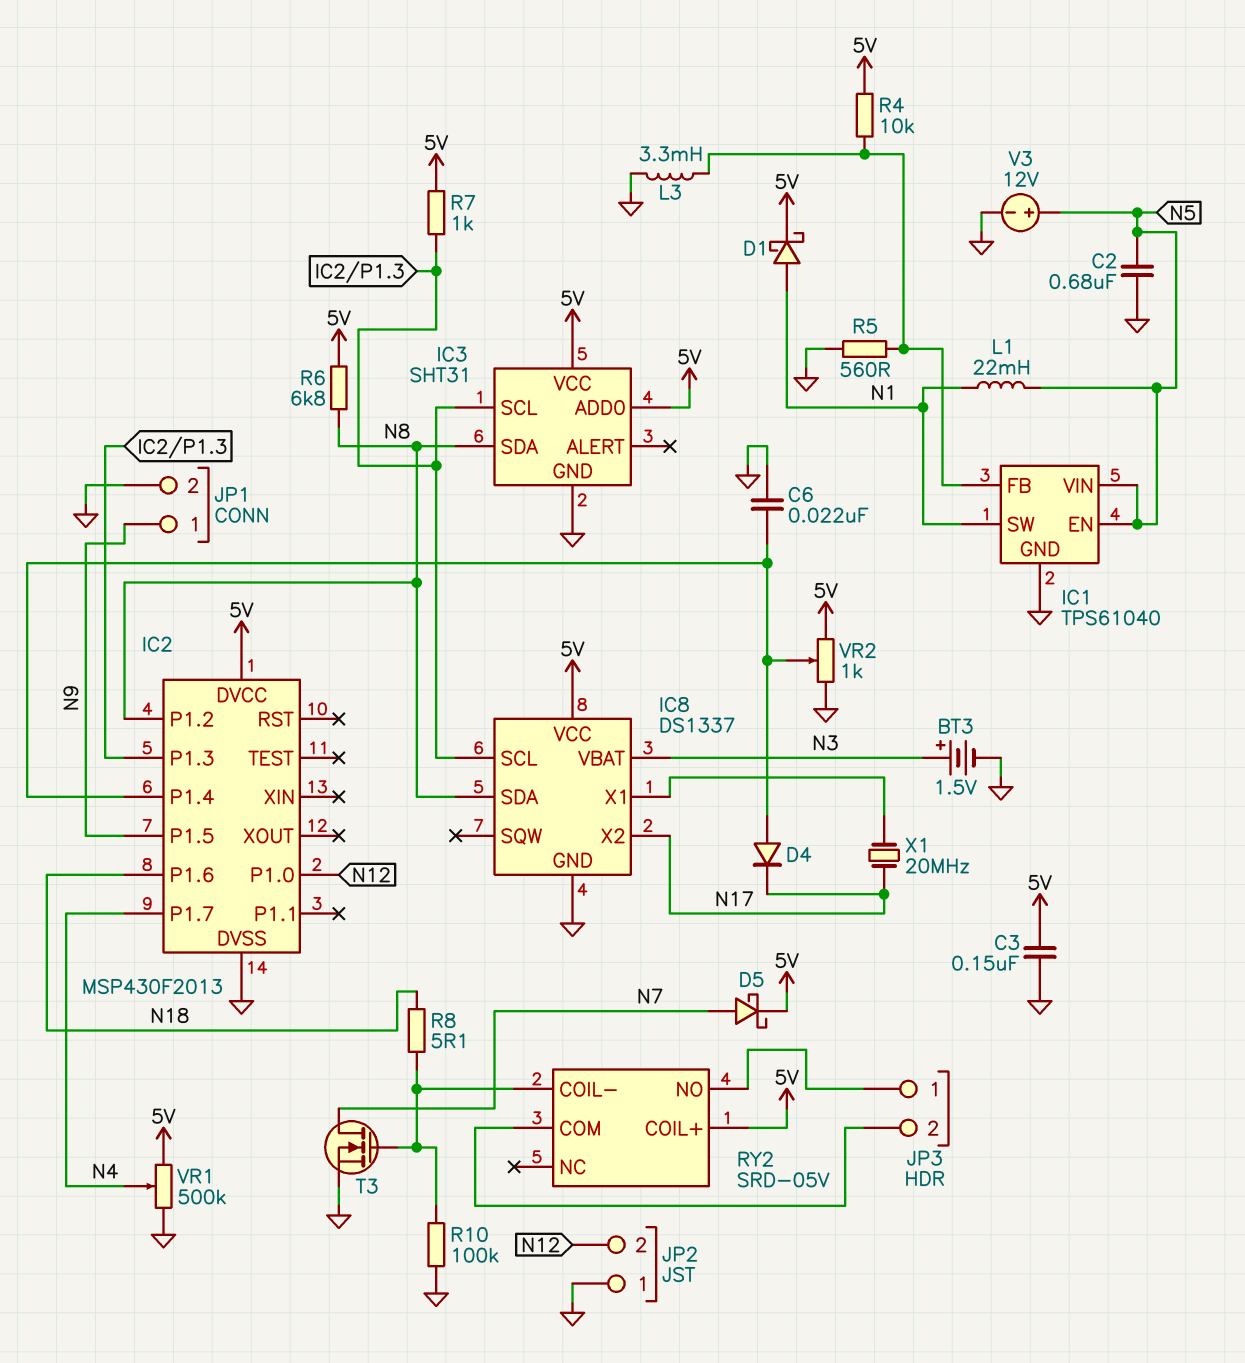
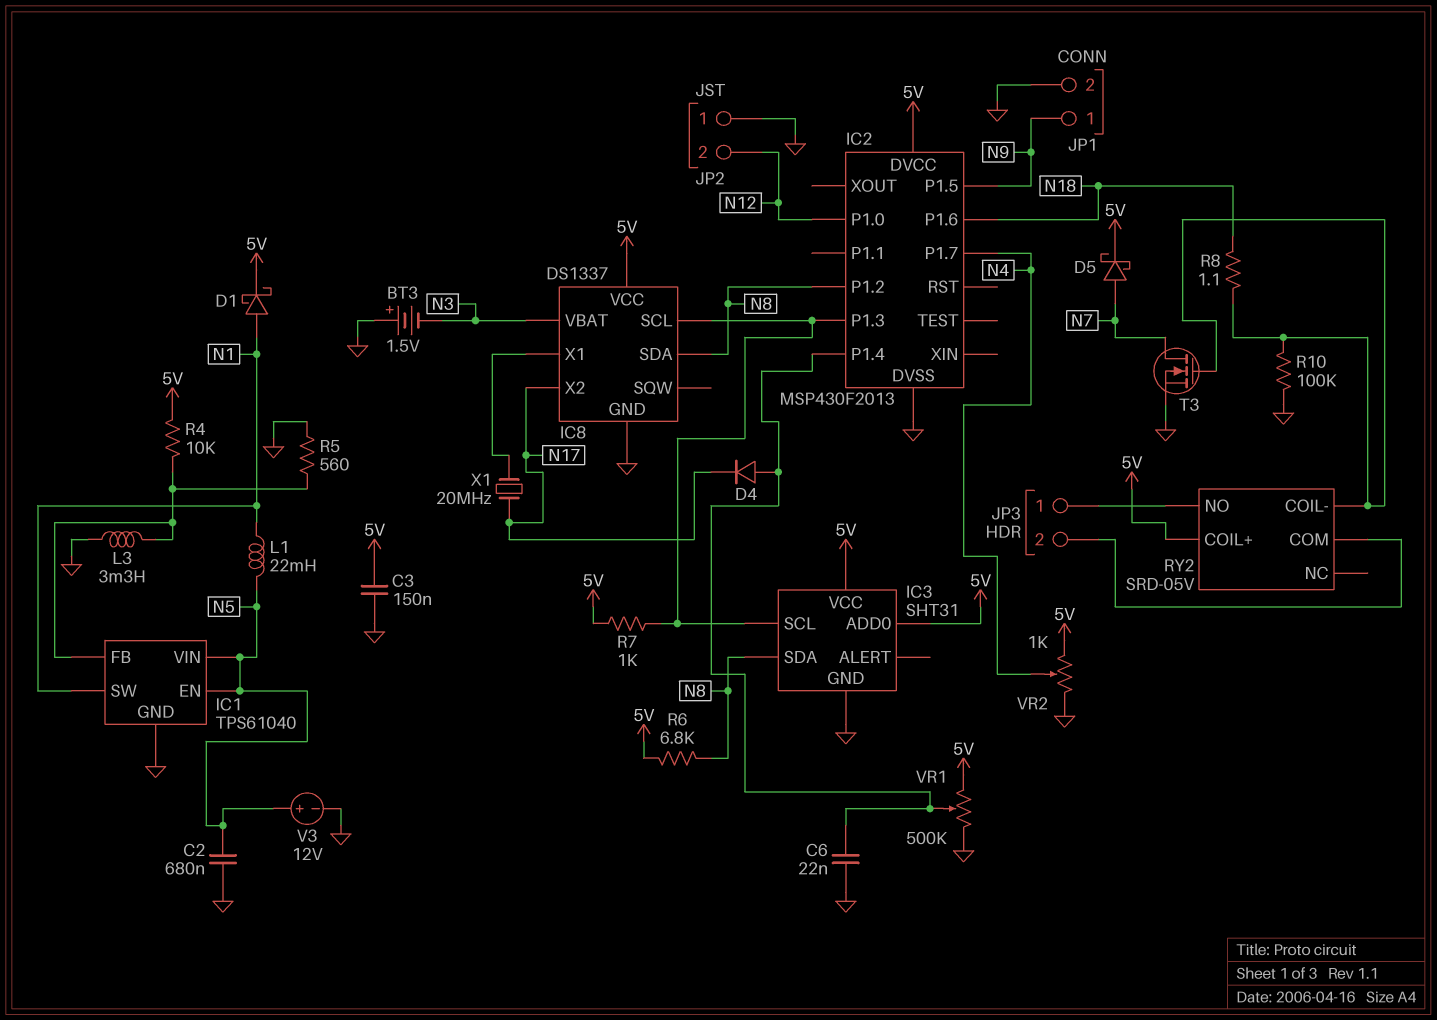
BT3: 1.5V (plus N3, minus GND) -> 1.5V (plus GND, minus N3)
R8: 5.1 (N18, RY2/COIL-) -> 1.1 (N18, RY2/COIL-)
VR1: 500k (5V, GND, wiper N4) -> 500k (5V, GND, wiper IC2/P1.4)
VR2: 1k (5V, GND, wiper IC2/P1.4) -> 1k (5V, GND, wiper N4)

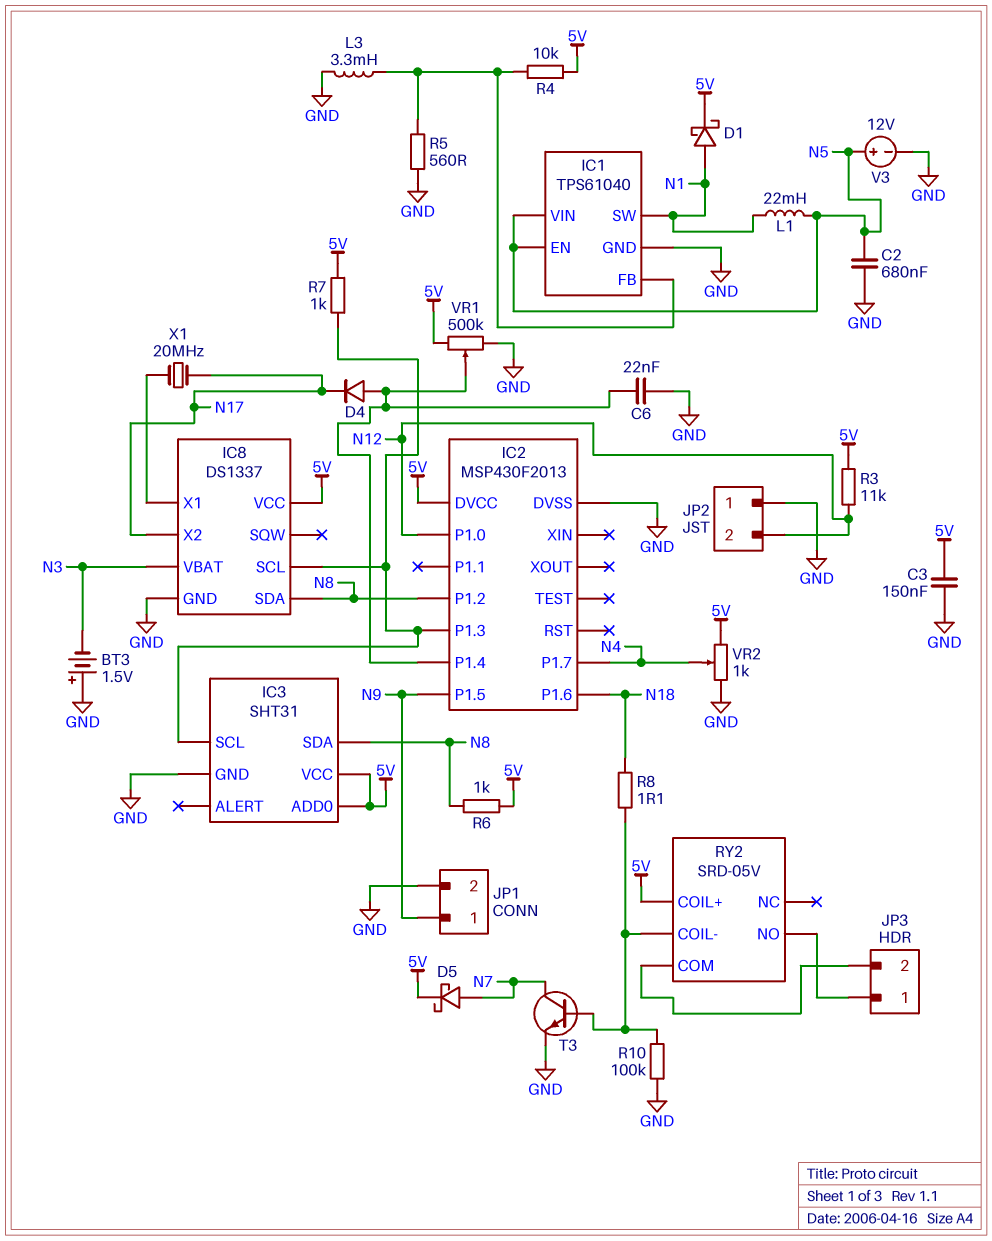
R3: none -> 11k (5V, N12)
R6: 6.8k (5V, N8) -> 1k (5V, N8)
T3: NMOS (G RY2/COIL-, D N7, S GND) -> NPN (B RY2/COIL-, C N7, E GND)

